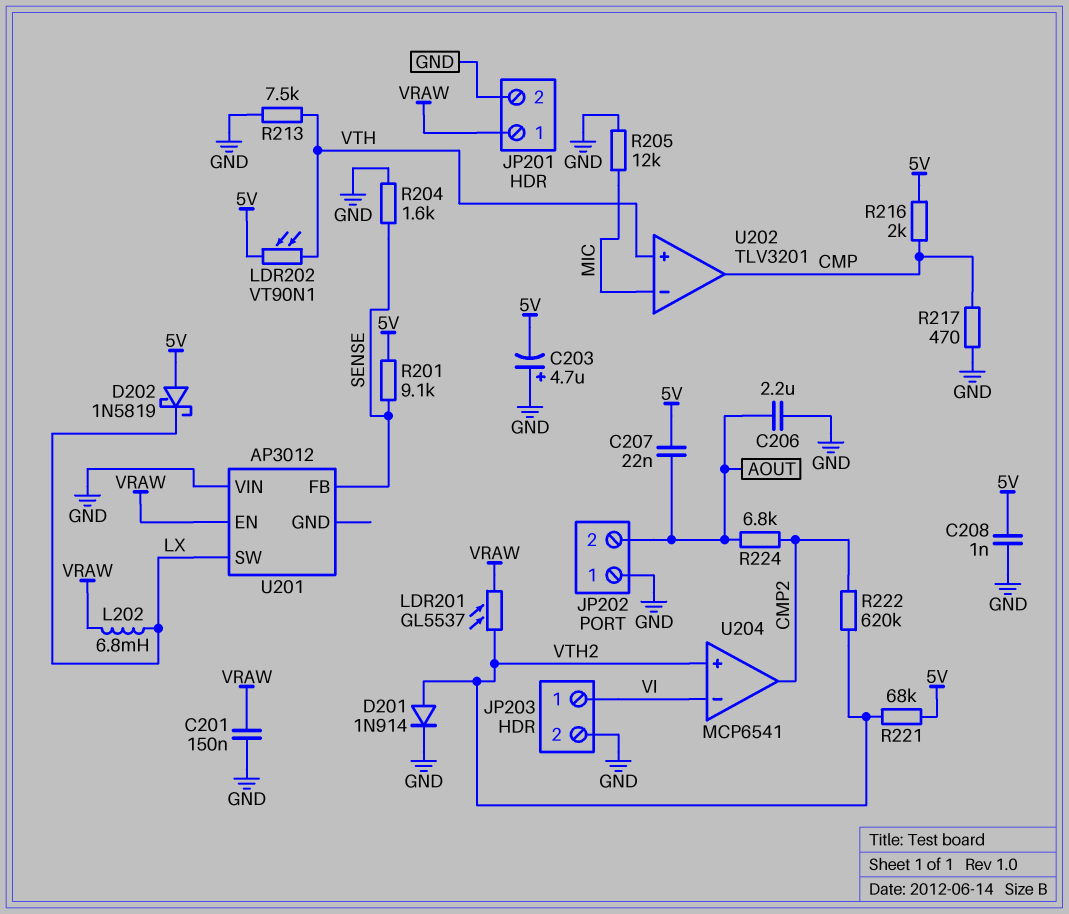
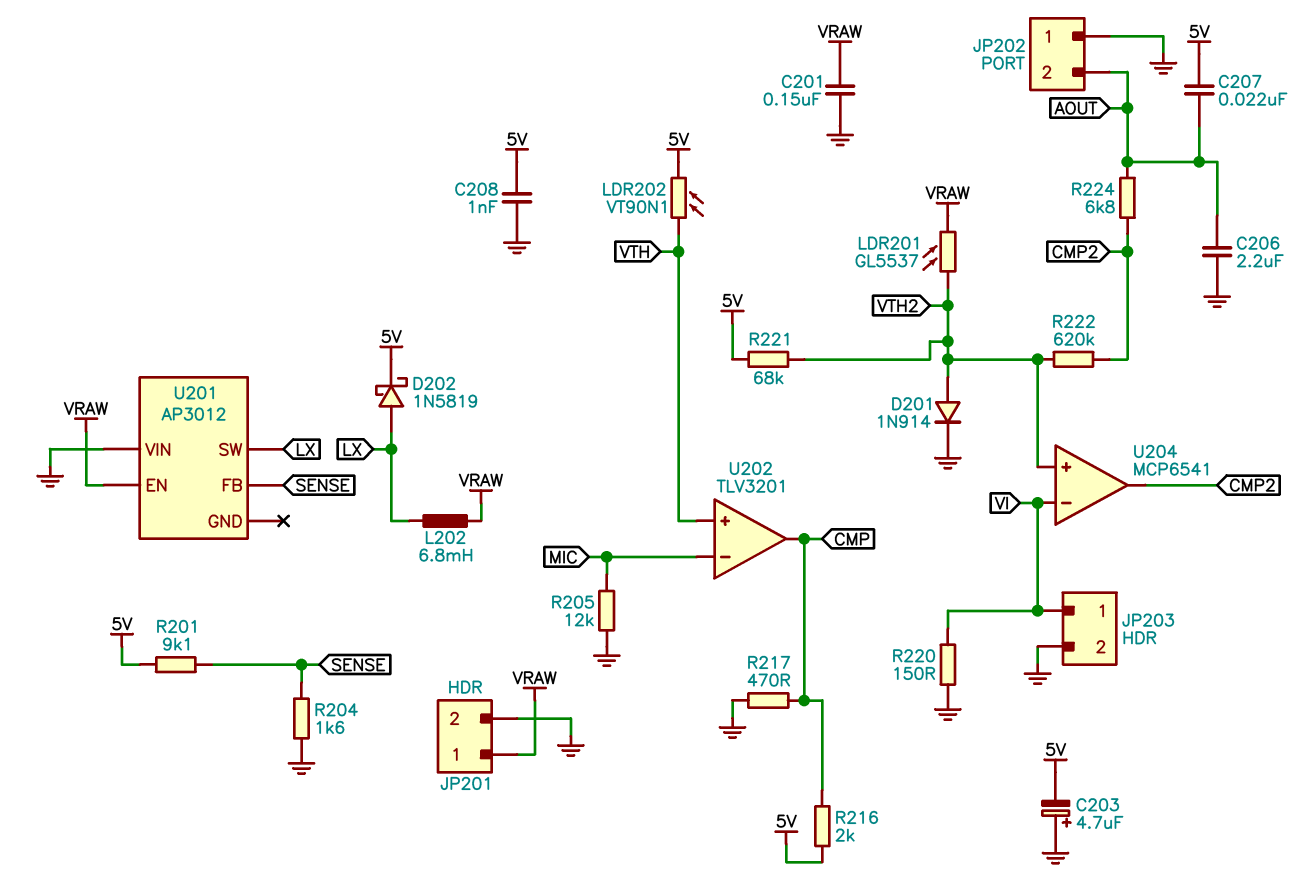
D202: schottky 1N5819 (A 5V, K LX) -> schottky 1N5819 (A LX, K 5V)
R213: 7.5k (GND, VTH) -> none
R220: none -> 150 (GND, VI)

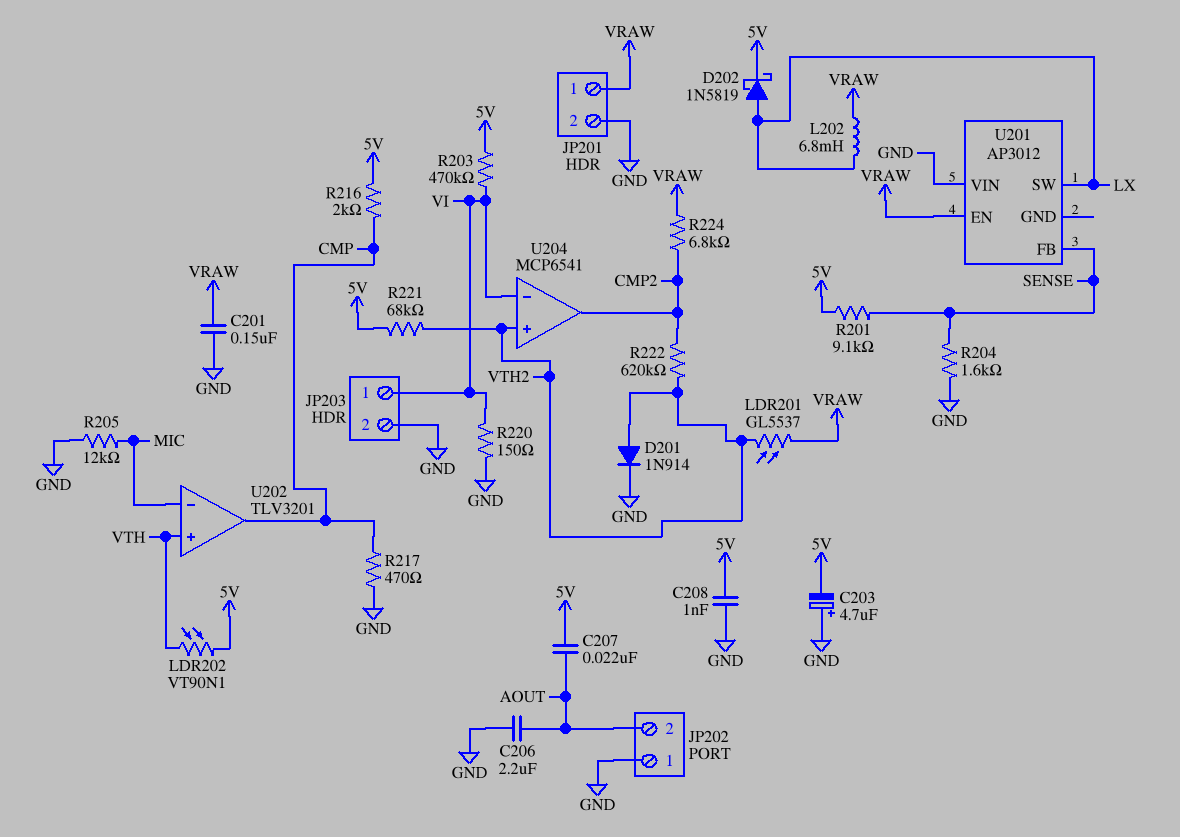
R203: none -> 470k (5V, VI)
R224: 6.8k (AOUT, CMP2) -> 6.8k (CMP2, VRAW)

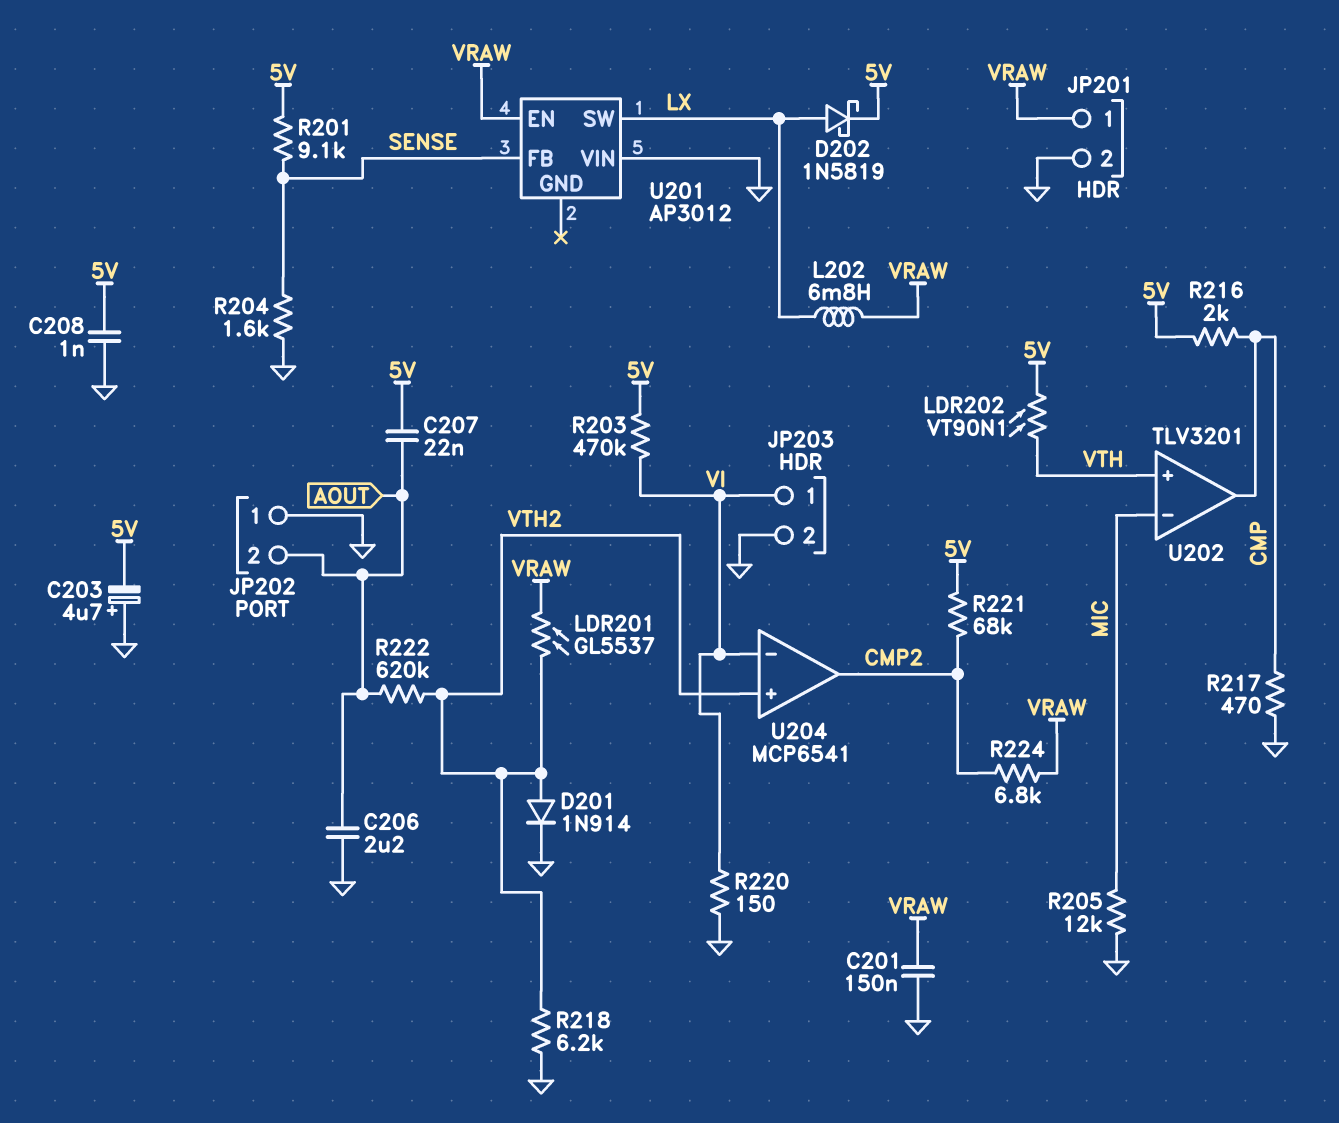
R218: none -> 6.2k (GND, VTH2)
R221: 68k (5V, VTH2) -> 68k (5V, CMP2)
R222: 620k (CMP2, VTH2) -> 620k (AOUT, VTH2)

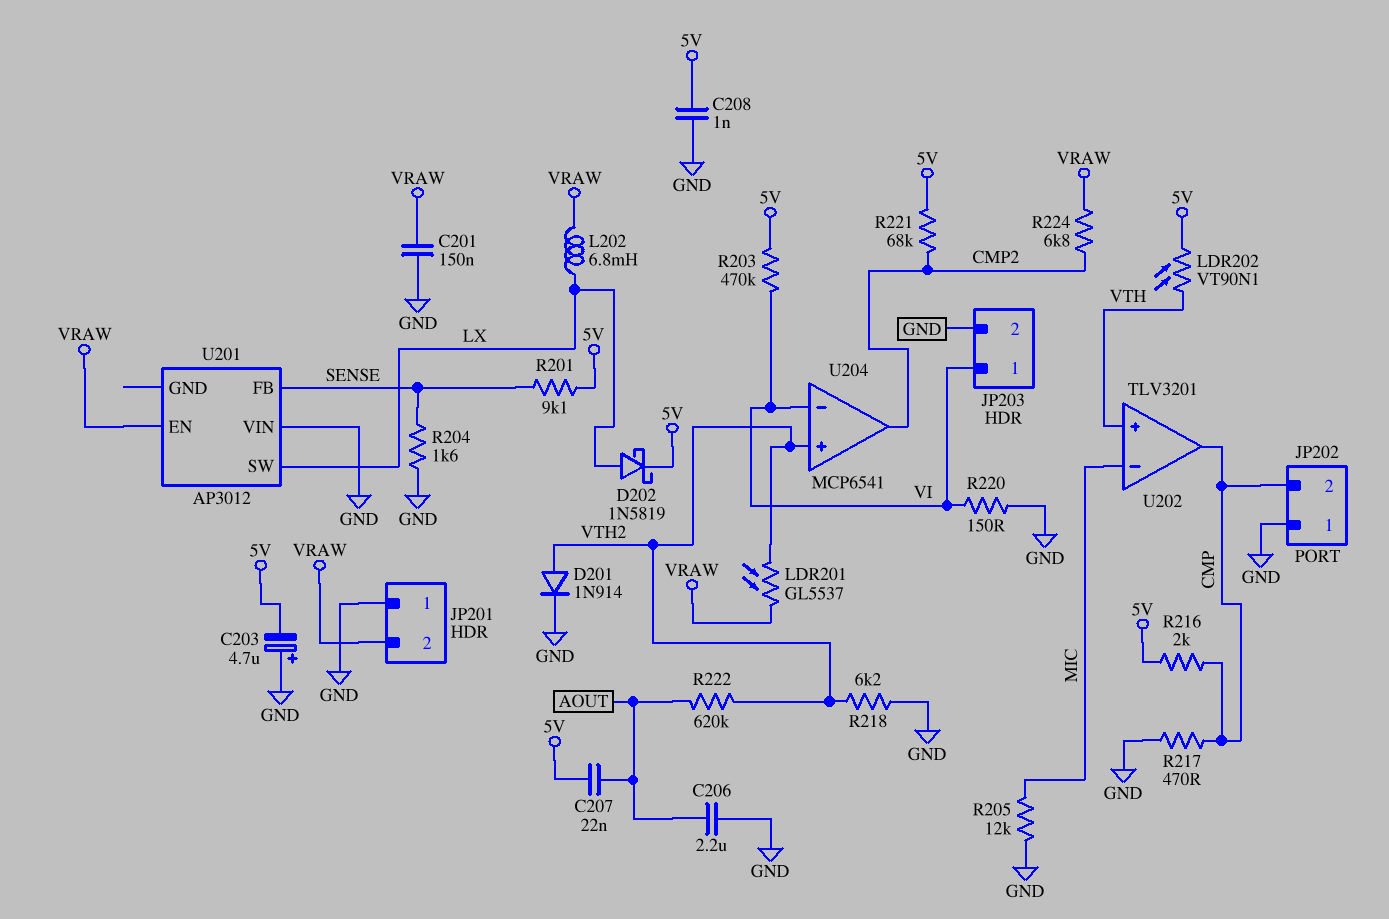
JP201 pin 1: VRAW -> GND
JP201 pin 2: GND -> VRAW
JP202 pin 2: AOUT -> CMP

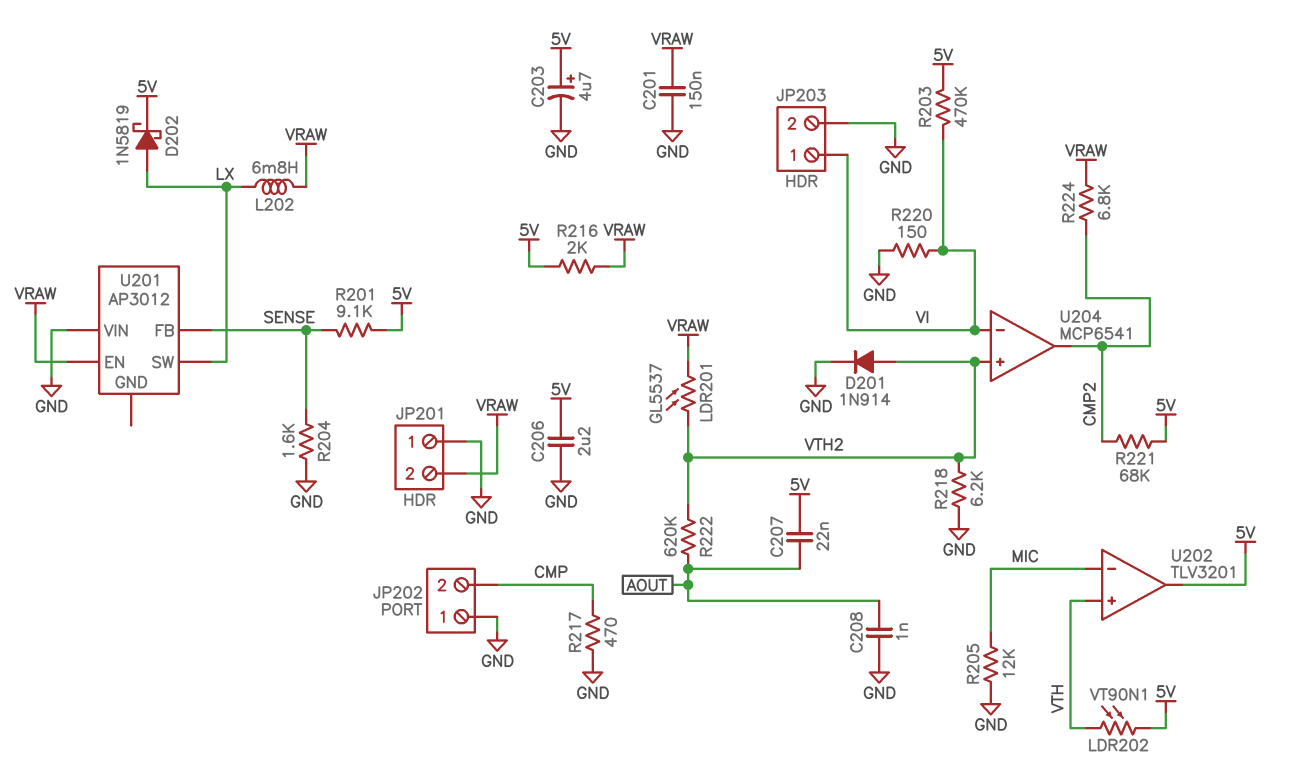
C203: 4.7uF (plus GND, minus 5V) -> 4.7uF (plus 5V, minus GND)
C206: 2.2uF (AOUT, GND) -> 2.2uF (5V, GND)
C208: 1nF (5V, GND) -> 1nF (AOUT, GND)
R216: 2k (5V, CMP) -> 2k (5V, VRAW)
U202 pin out: CMP -> 5V

